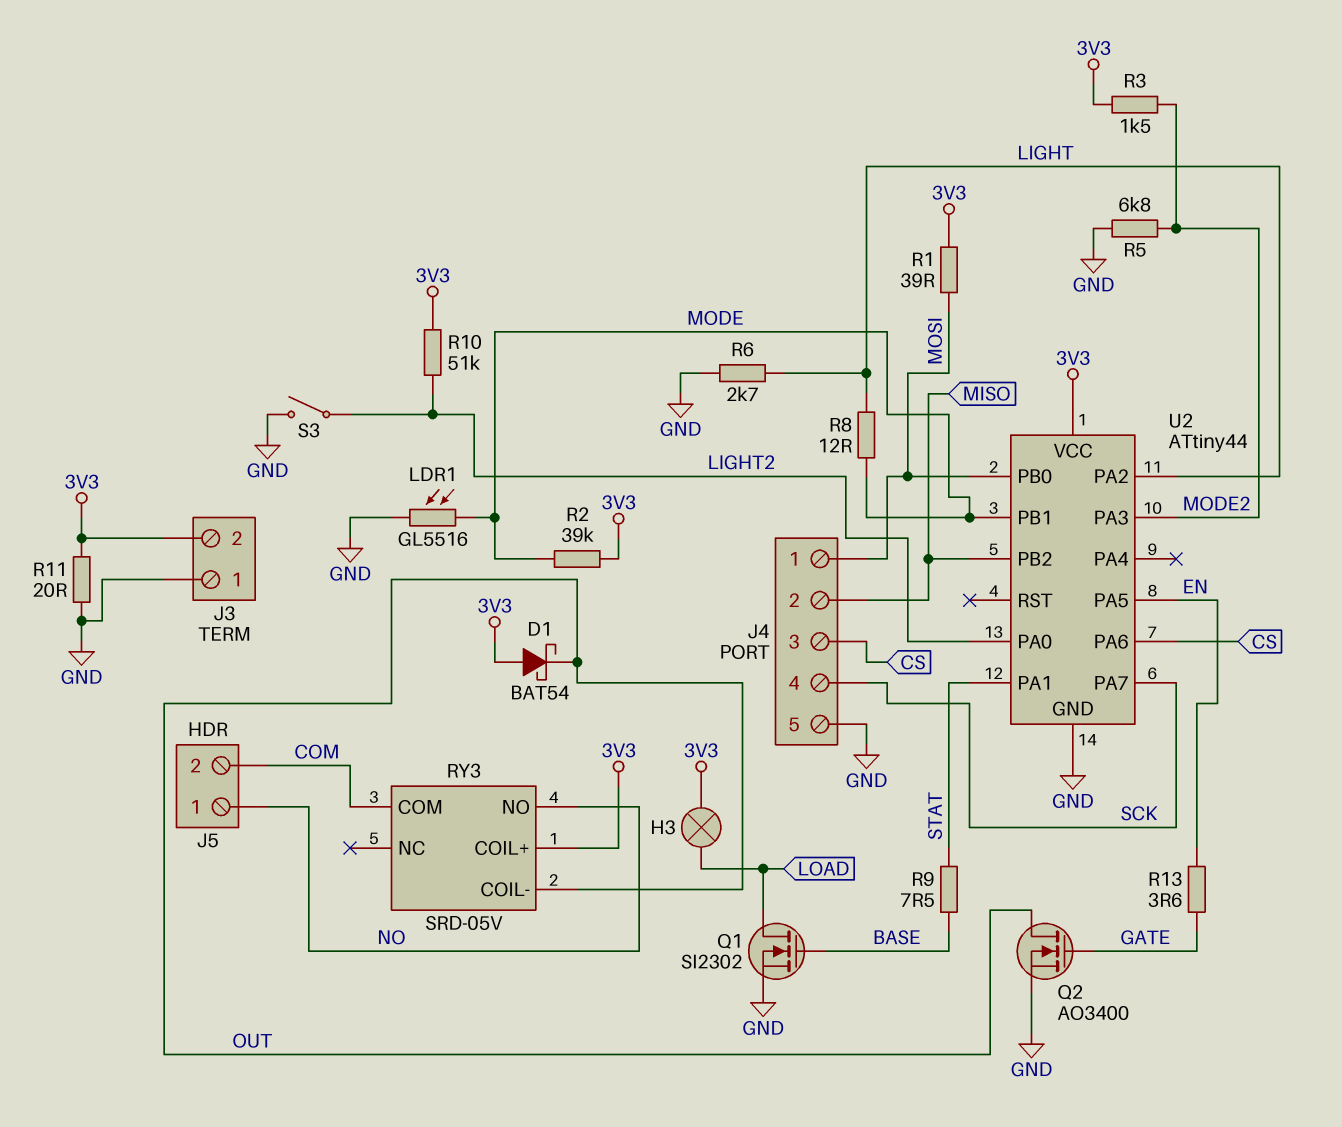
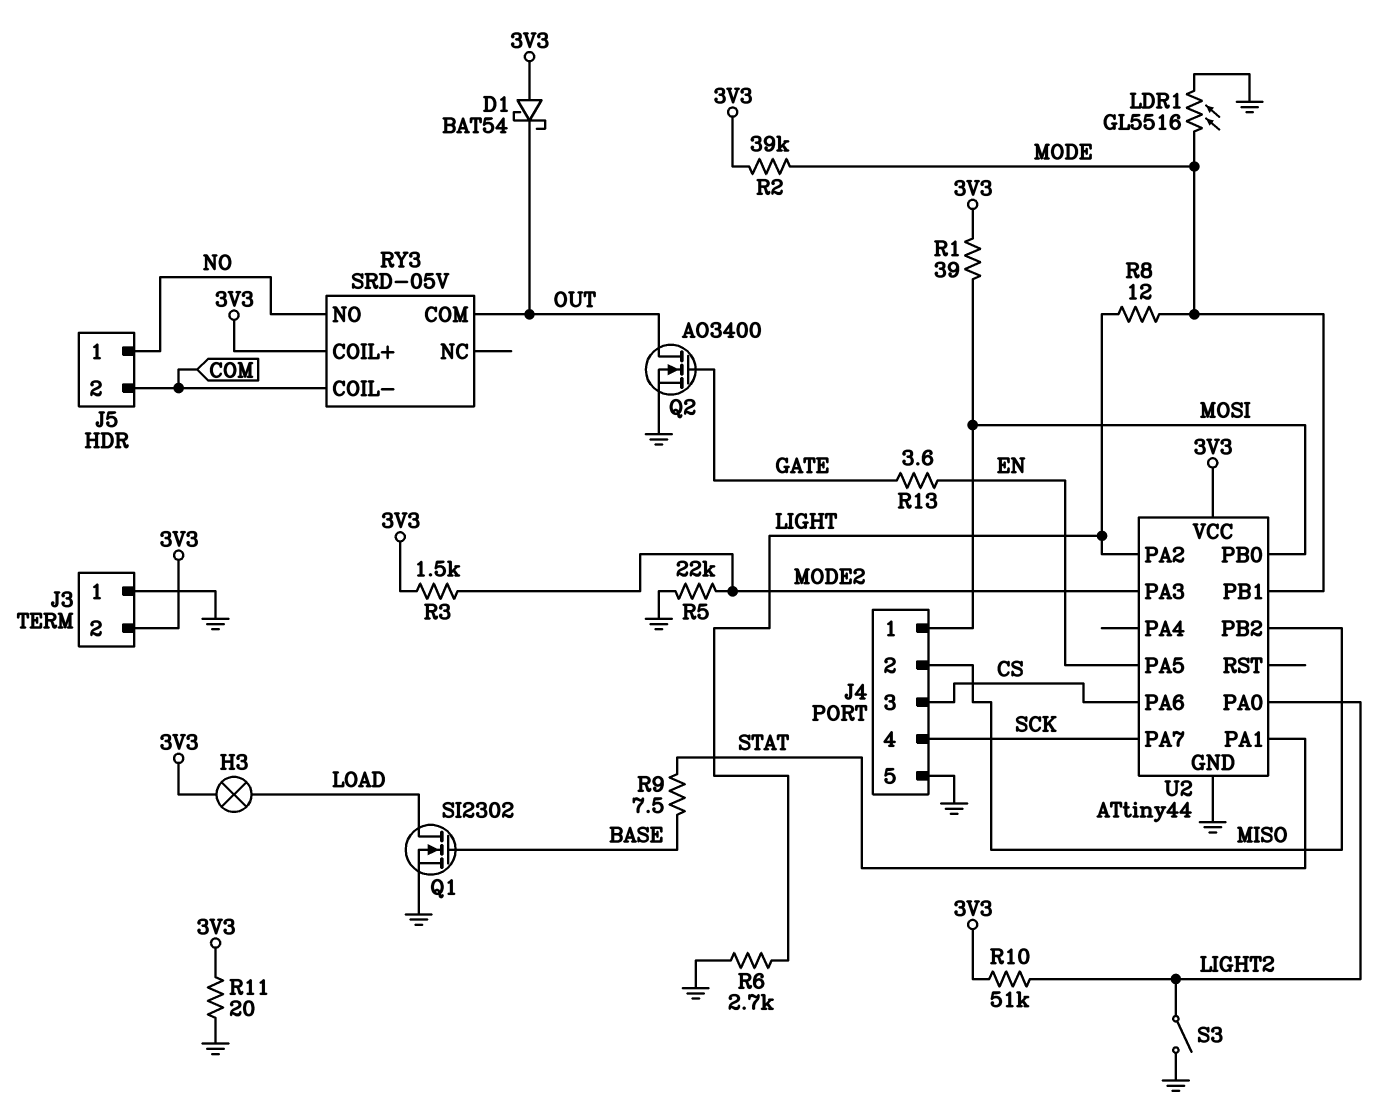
R5: 6.8k (GND, MODE2) -> 22k (GND, MODE2)
RY3 pin COIL-: OUT -> COM
RY3 pin COM: COM -> OUT

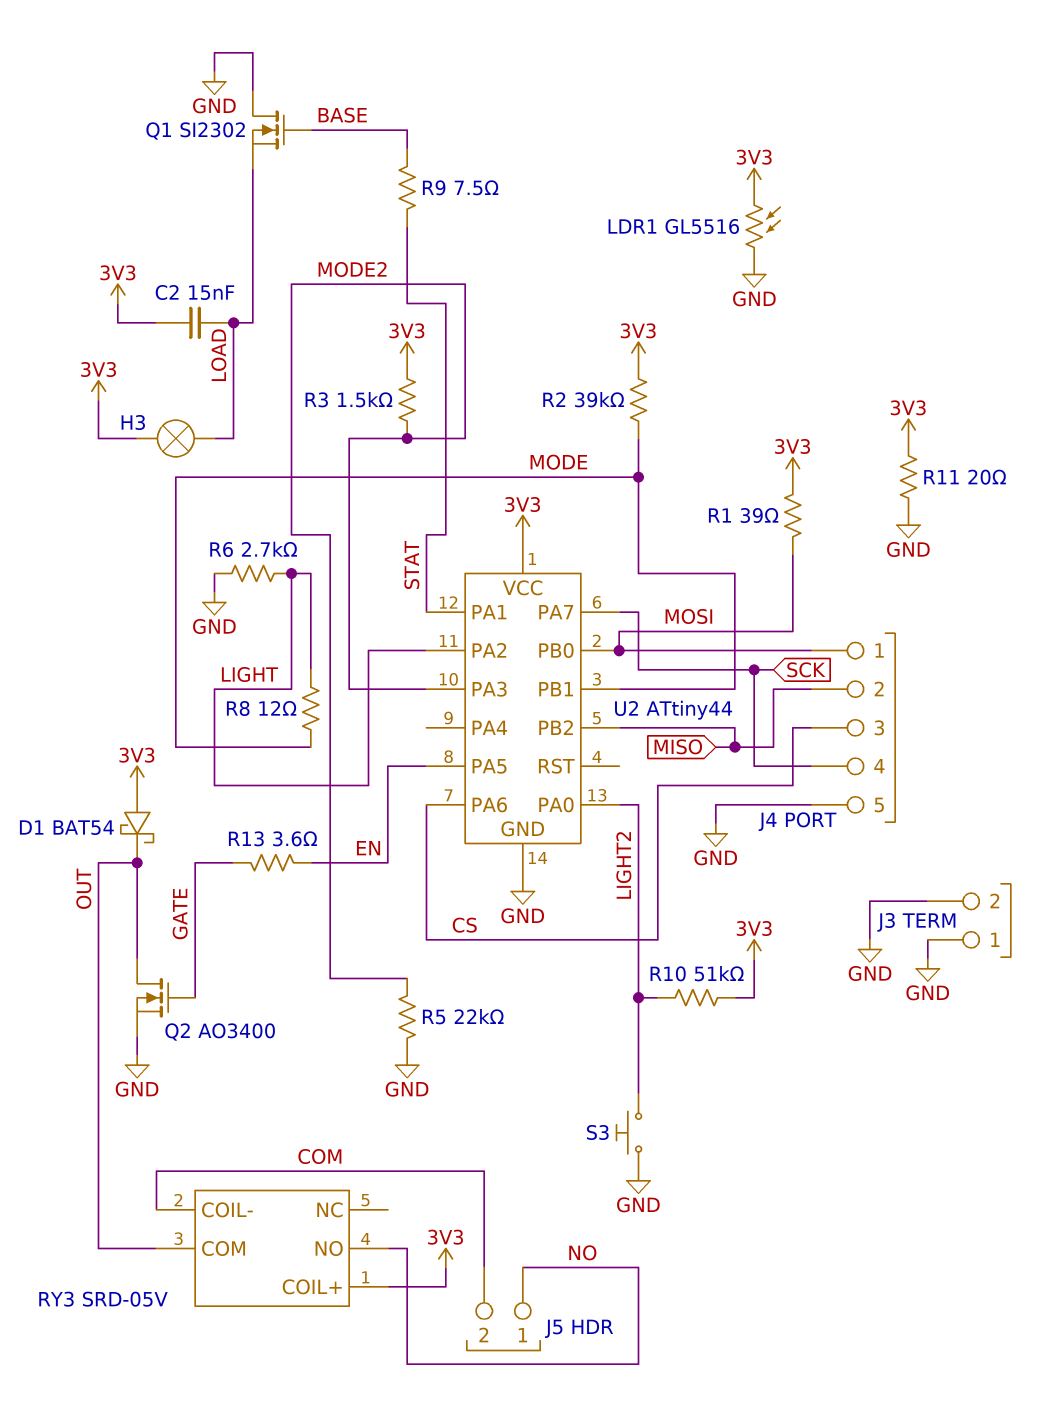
C2: none -> 15nF (3V3, LOAD)
J3 pin 2: 3V3 -> GND
LDR1: GL5516 (GND, MODE) -> GL5516 (3V3, GND)
Q1: NMOS SI2302 (G BASE, D LOAD, S GND) -> NMOS SI2302 (G BASE, D GND, S LOAD)
S3: switch (GND, LIGHT2) -> button (GND, LIGHT2)

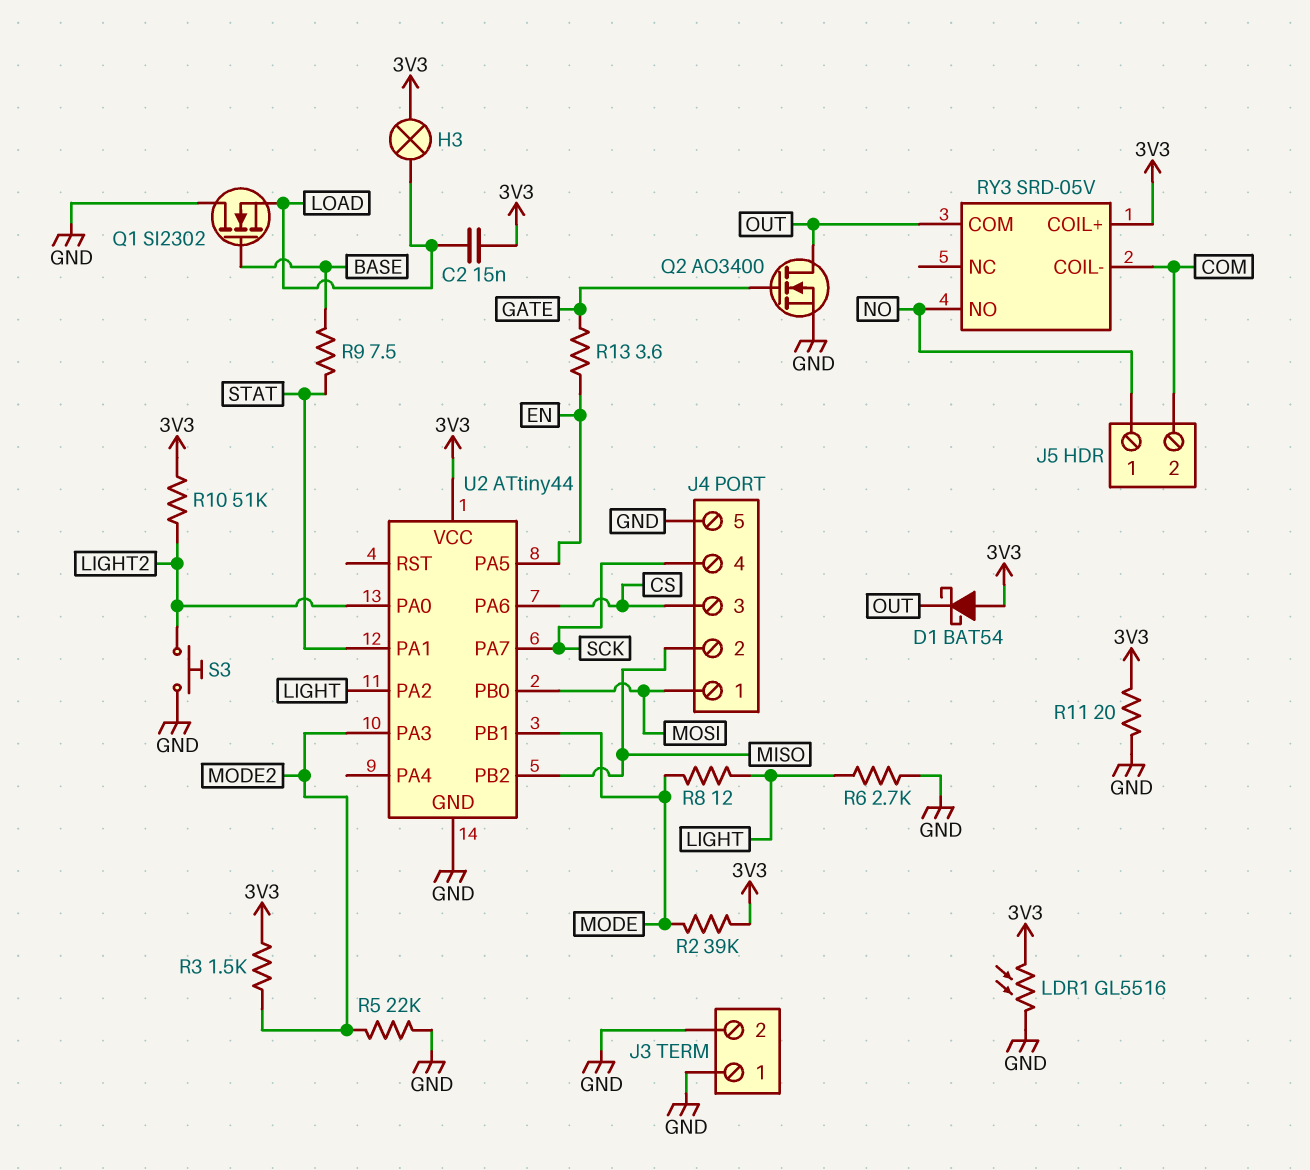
R1: 39 (3V3, MOSI) -> none

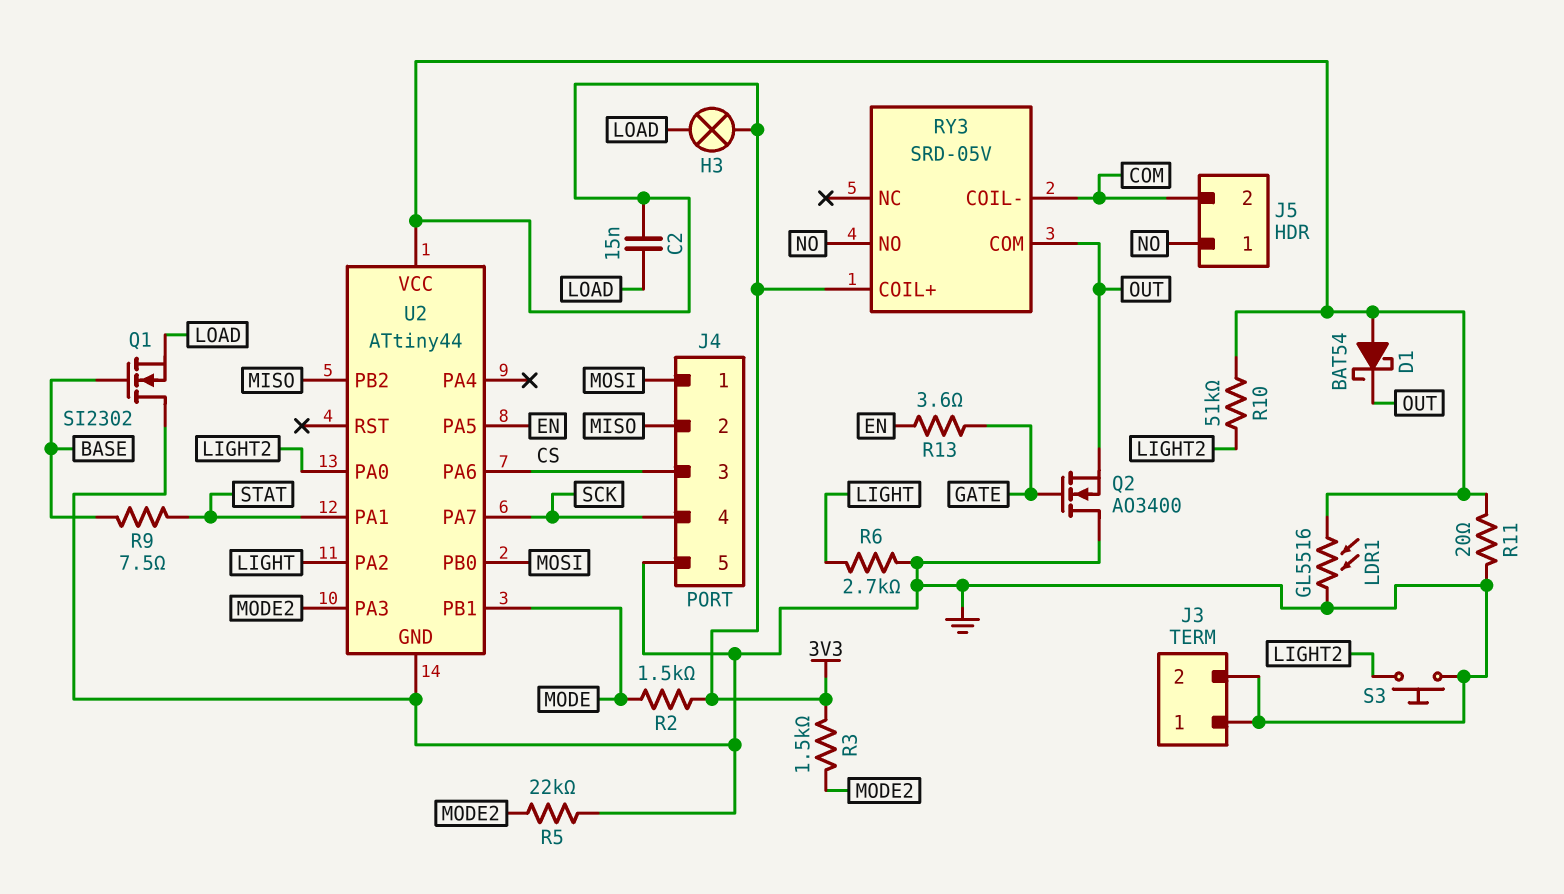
Q2: NMOS AO3400 (G GATE, D OUT, S GND) -> NMOS AO3400 (G GATE, D GND, S OUT)
R2: 39k (3V3, MODE) -> 1.5k (3V3, MODE)
R8: 12 (LIGHT, MODE) -> none

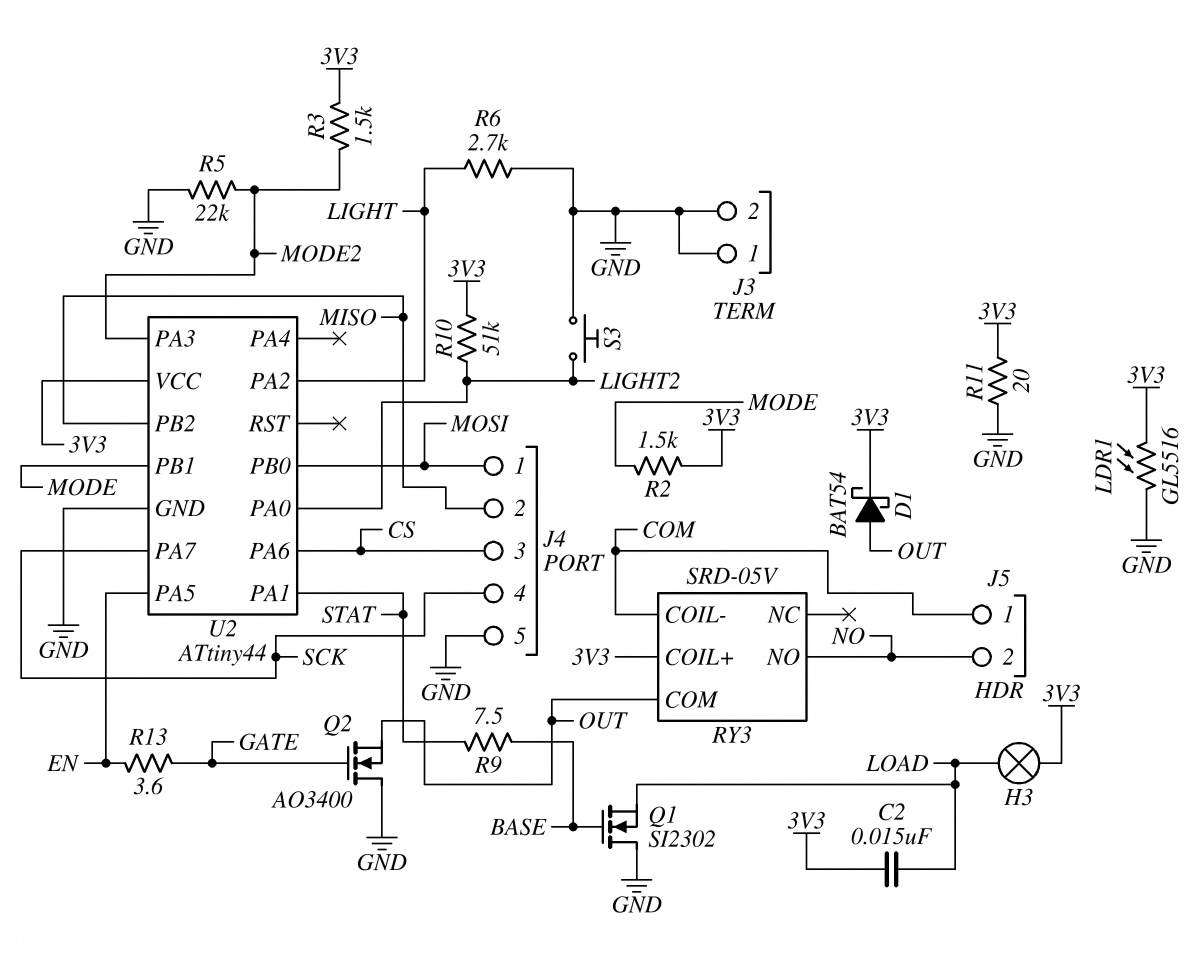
D1: schottky BAT54 (A 3V3, K OUT) -> schottky BAT54 (A OUT, K 3V3)
J5 pin 1: NO -> COM
J5 pin 2: COM -> NO

